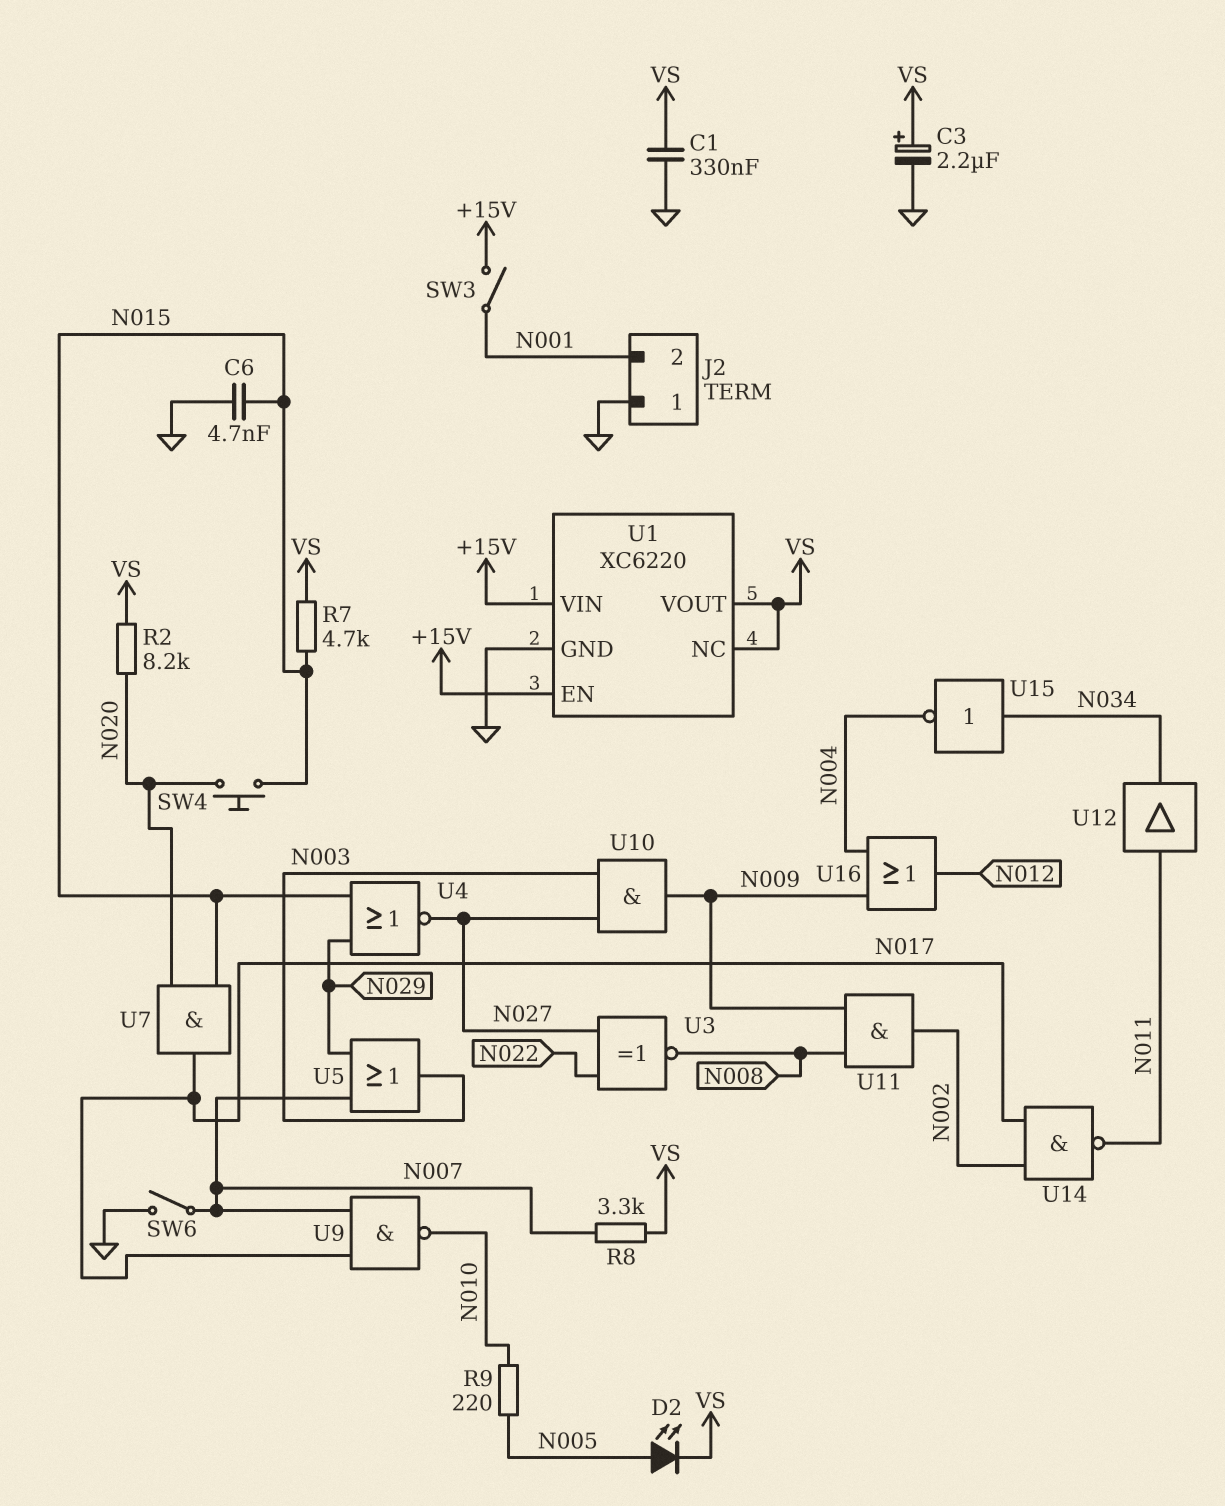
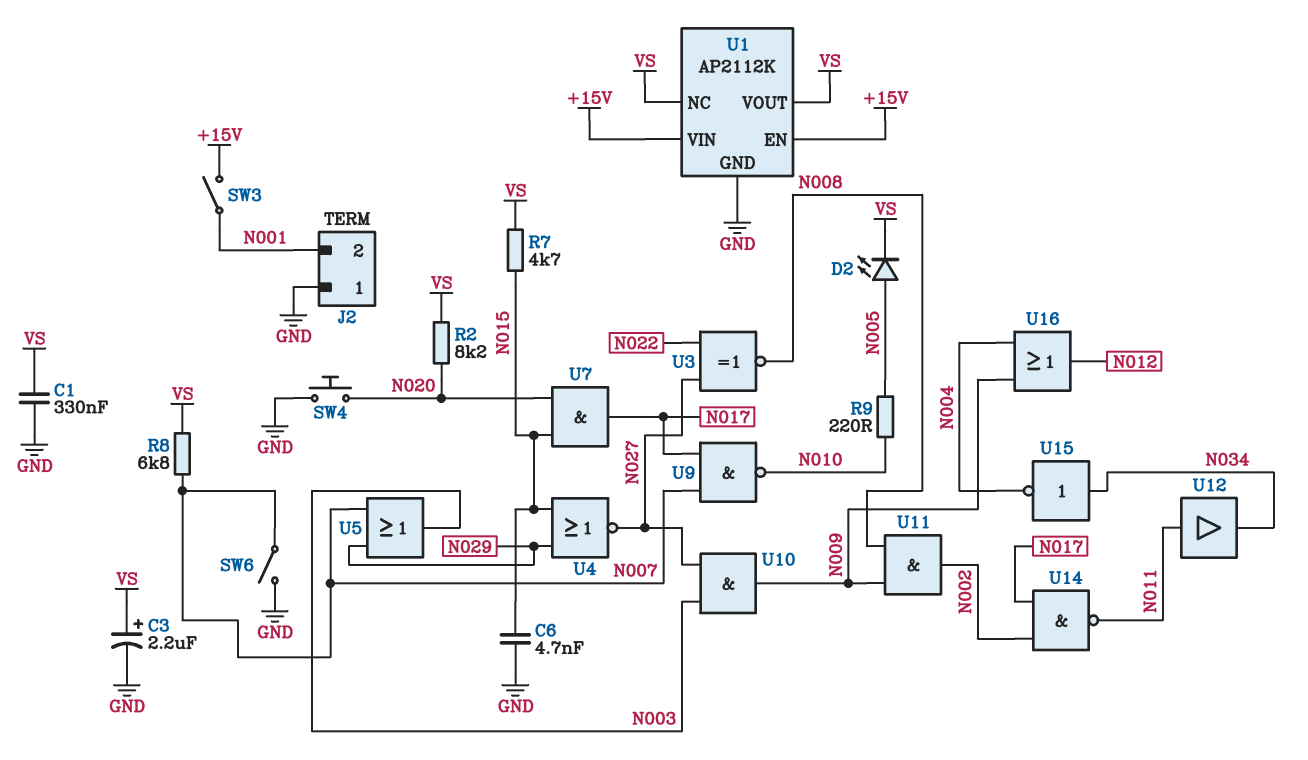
R8: 3.3k (N007, VS) -> 6.8k (N007, VS)
SW4: button (N015, N020) -> button (GND, N020)
U1: XC6220 -> AP2112K

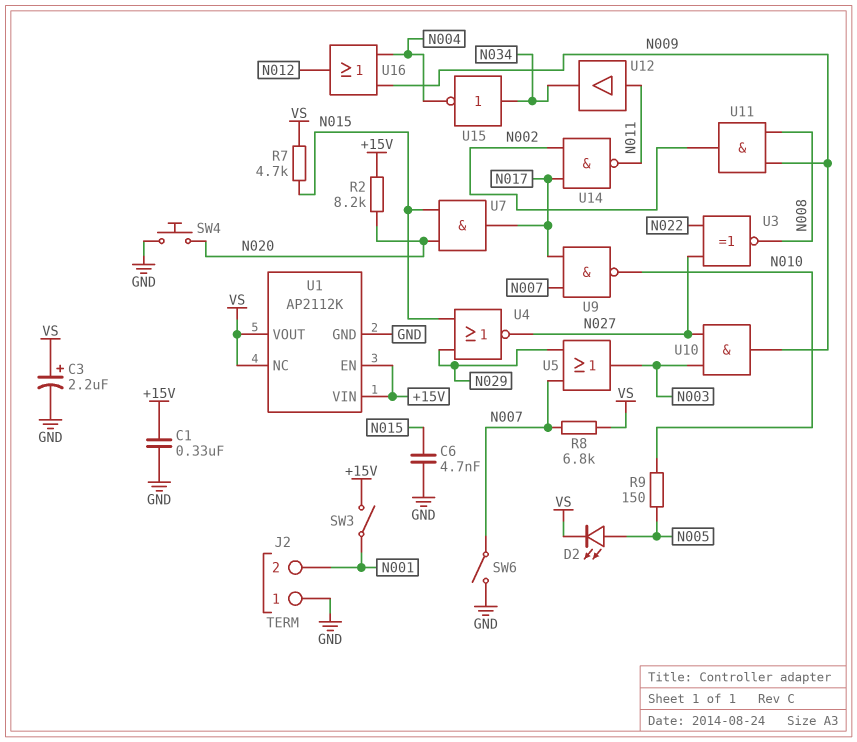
C1: 330nF (GND, VS) -> 330nF (+15V, GND)
R2: 8.2k (N020, VS) -> 8.2k (+15V, N020)
R9: 220 (N005, N010) -> 150 (N005, N010)

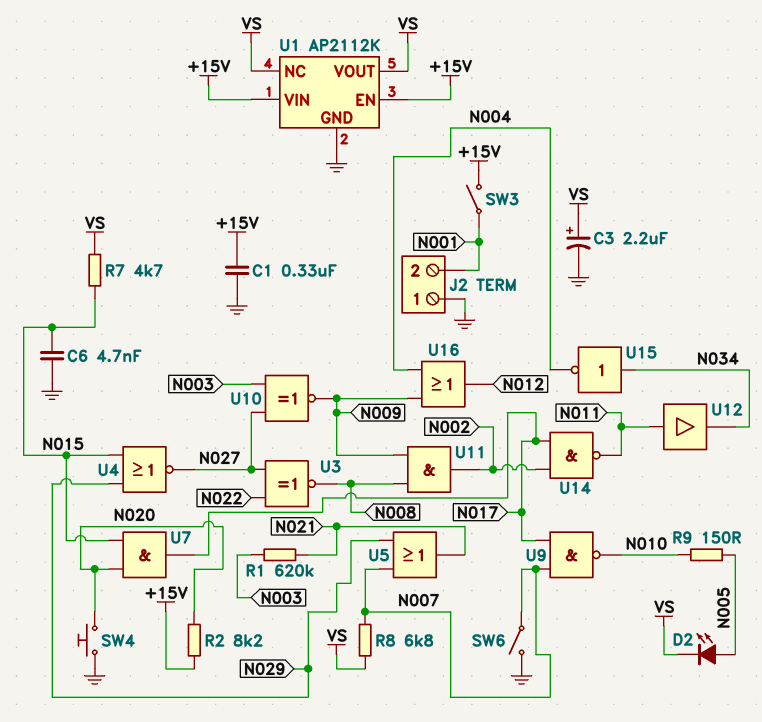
R1: none -> 620k (N003, N021)
U5: OR (in N007, in N029, out N003) -> OR (in N007, in N029, out N021)
U10: AND (in N003, in N027, out N009) -> XNOR (in N003, in N027, out N009)

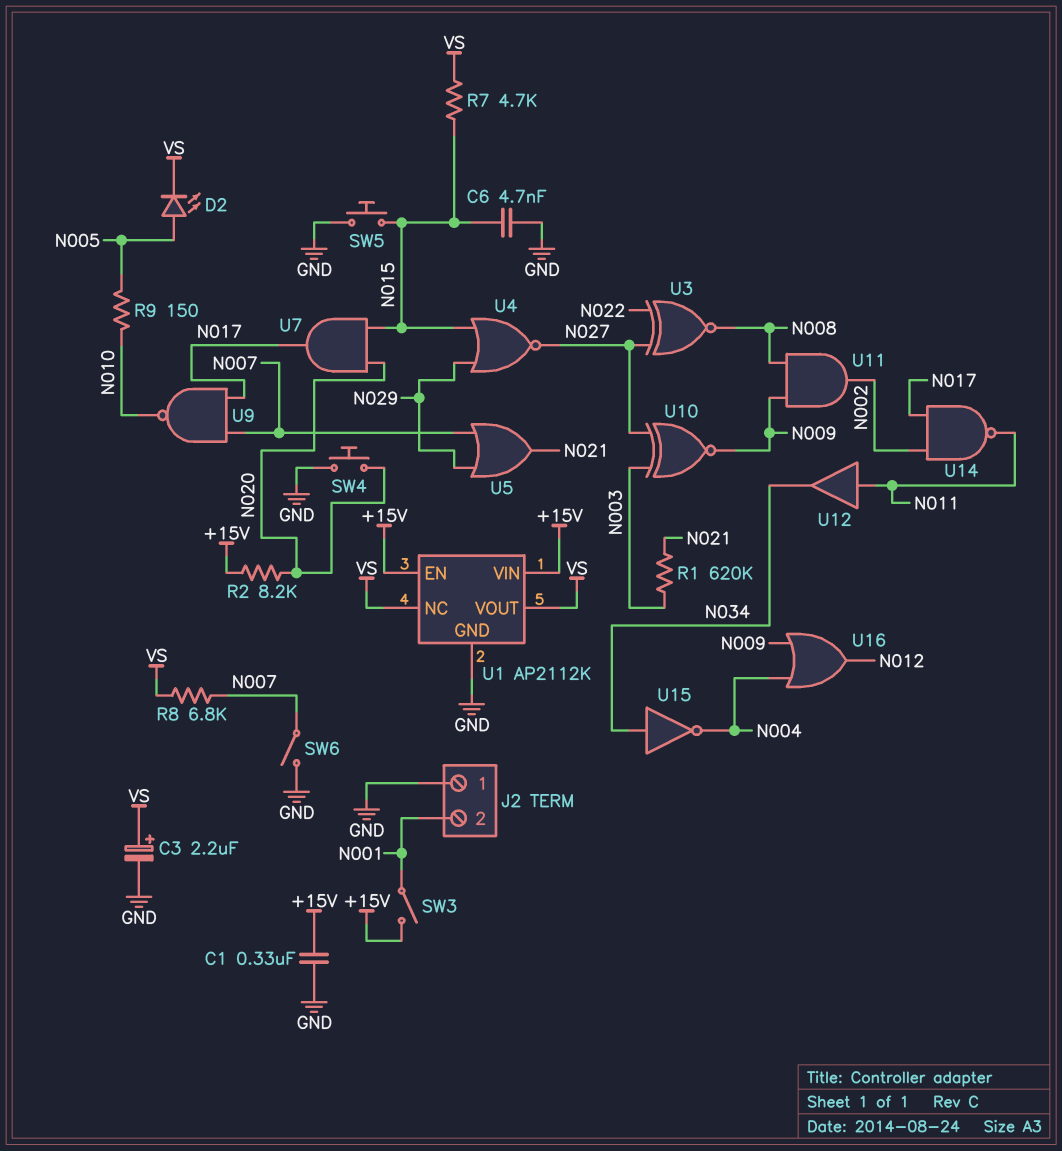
SW5: none -> button (GND, N015)

